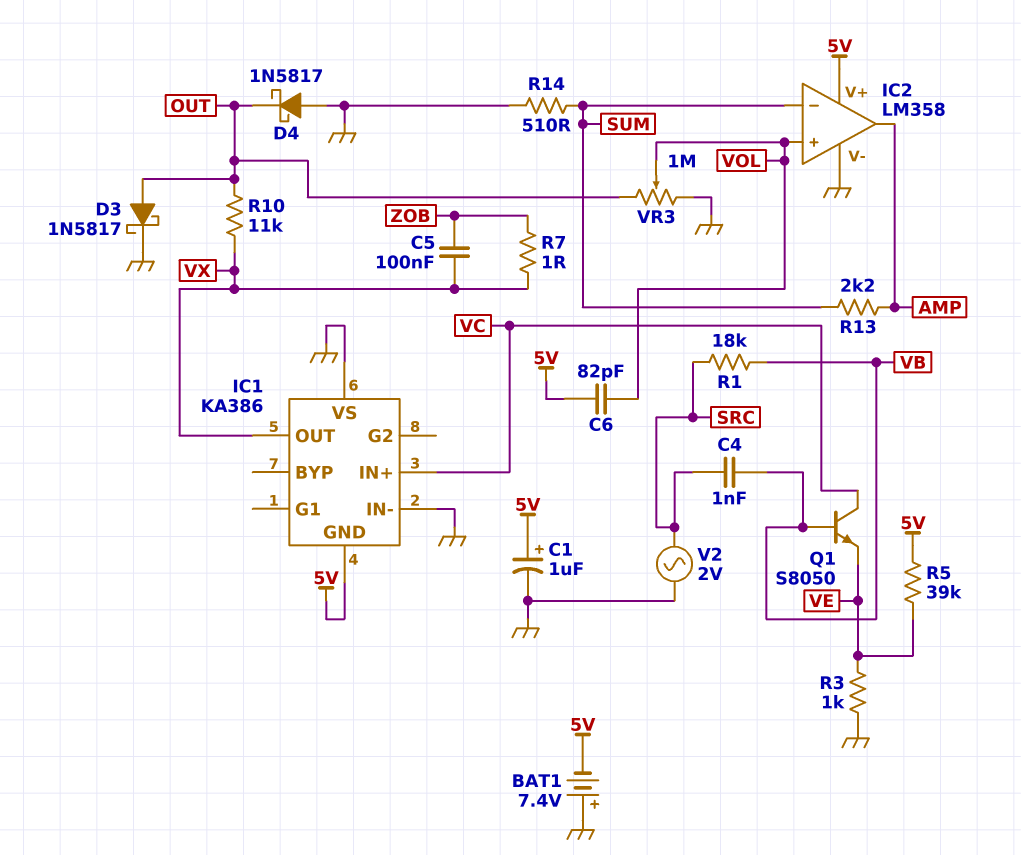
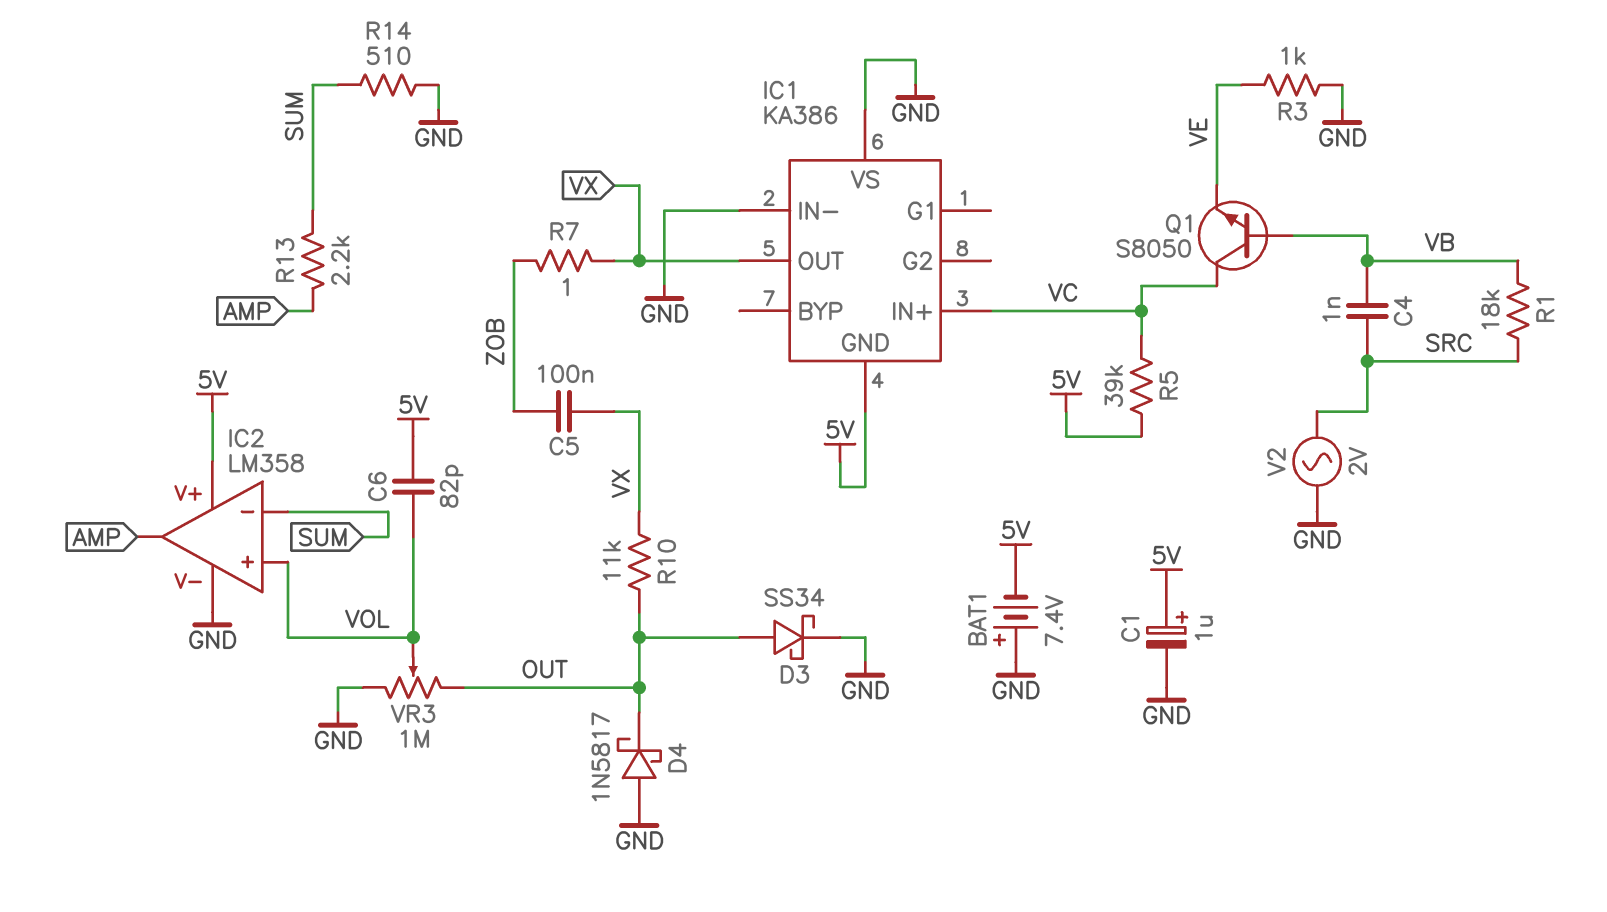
D3: schottky 1N5817 (A OUT, K GND) -> schottky SS34 (A OUT, K GND)
R5: 39k (5V, VE) -> 39k (5V, VC)

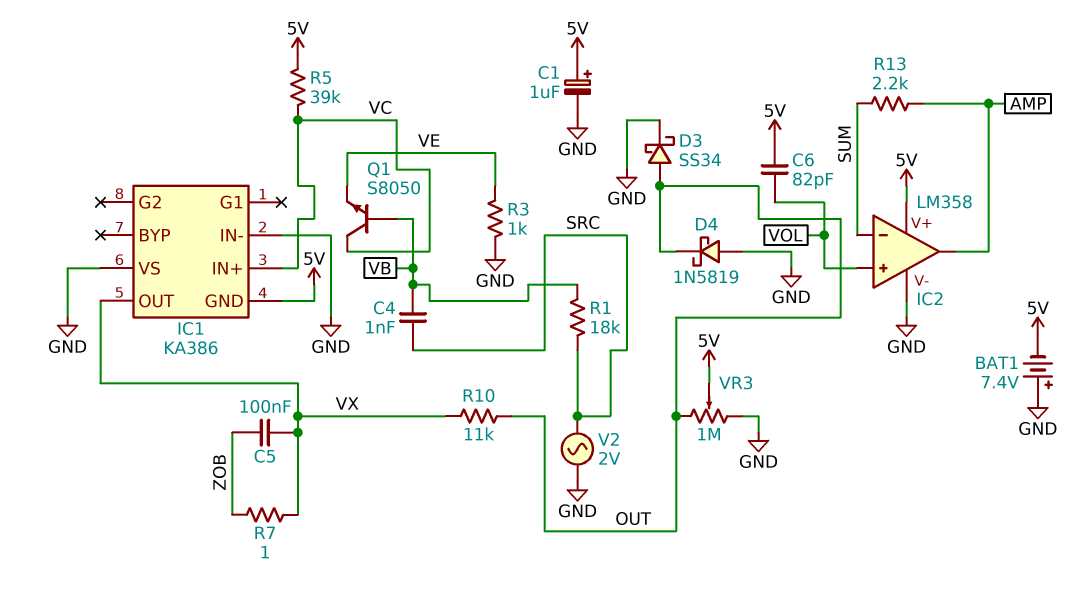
D4: schottky 1N5817 (A GND, K OUT) -> schottky 1N5819 (A GND, K OUT)
R14: 510 (GND, SUM) -> none
VR3: 1M (GND, OUT, wiper VOL) -> 1M (GND, OUT, wiper 5V)

